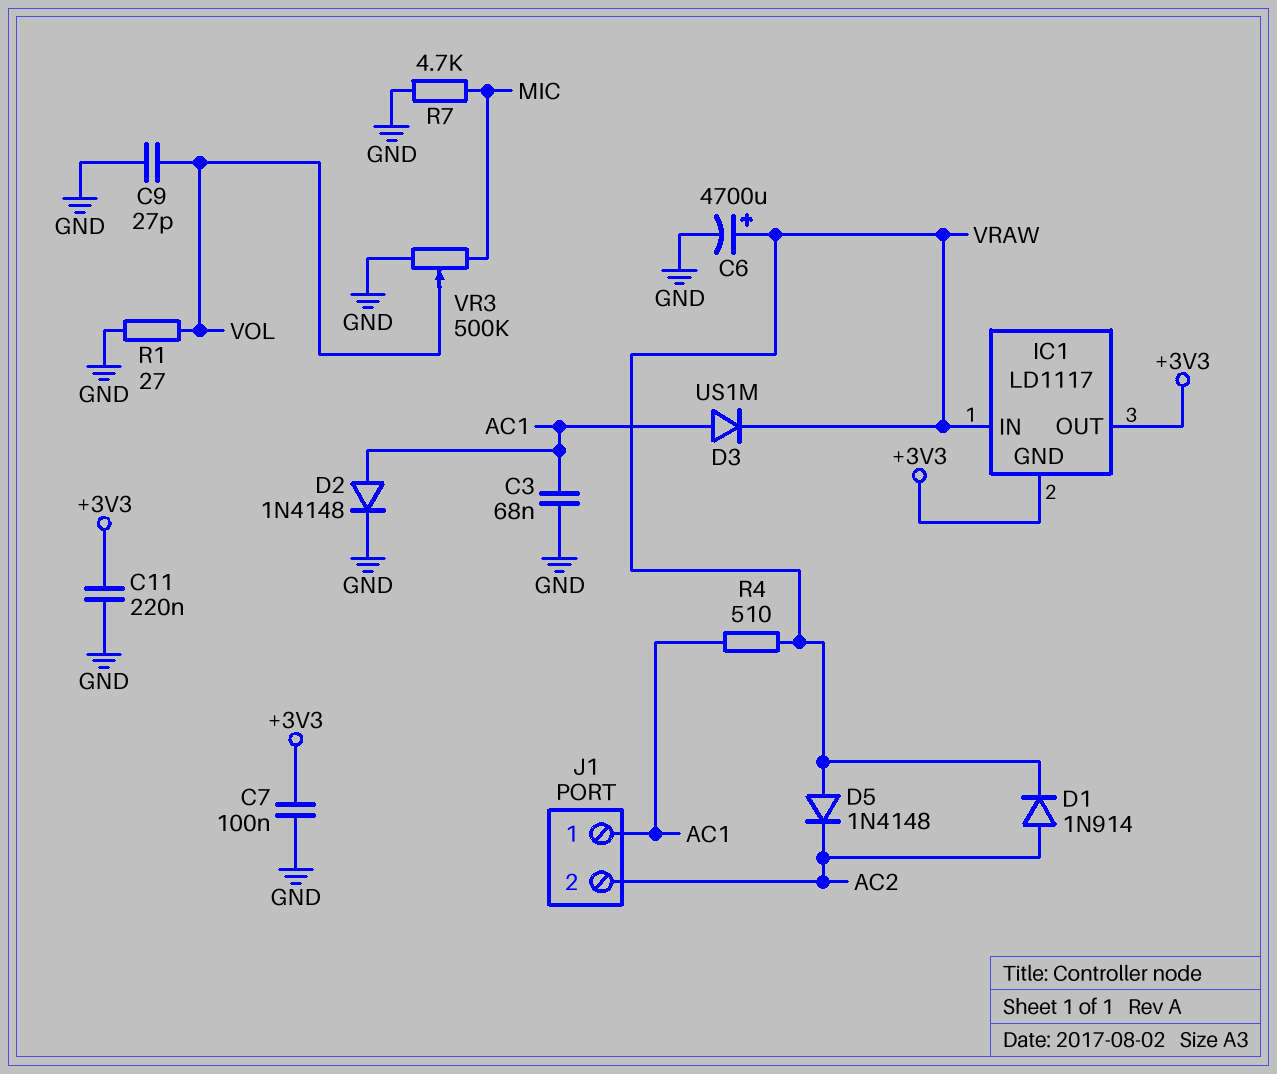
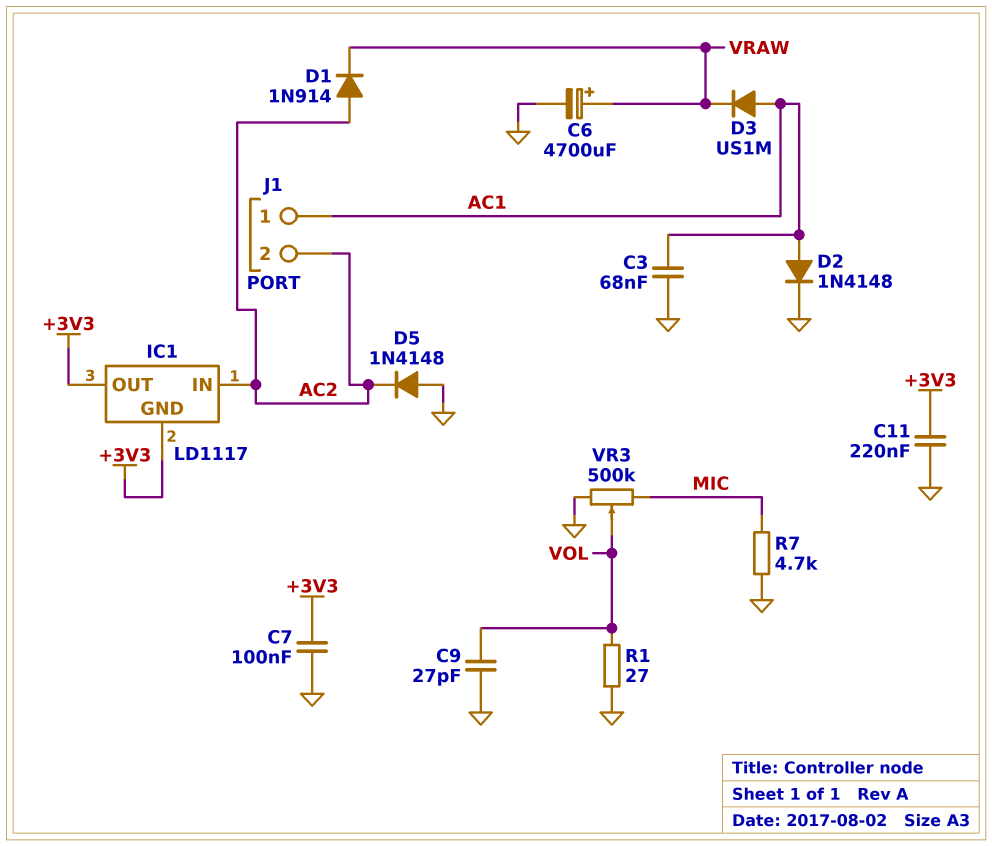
D5: diode 1N4148 (A VRAW, K AC2) -> diode 1N4148 (A GND, K AC2)
IC1 pin IN: VRAW -> AC2
R4: 510 (AC1, VRAW) -> none

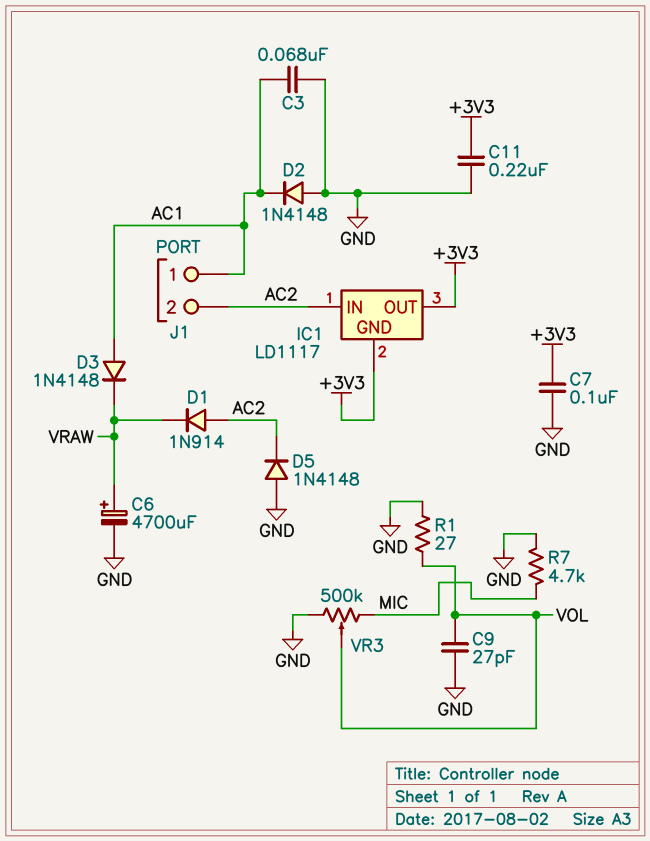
D2: diode 1N4148 (A AC1, K GND) -> diode 1N4148 (A GND, K AC1)
D3: diode US1M (A AC1, K VRAW) -> diode 1N4148 (A AC1, K VRAW)

